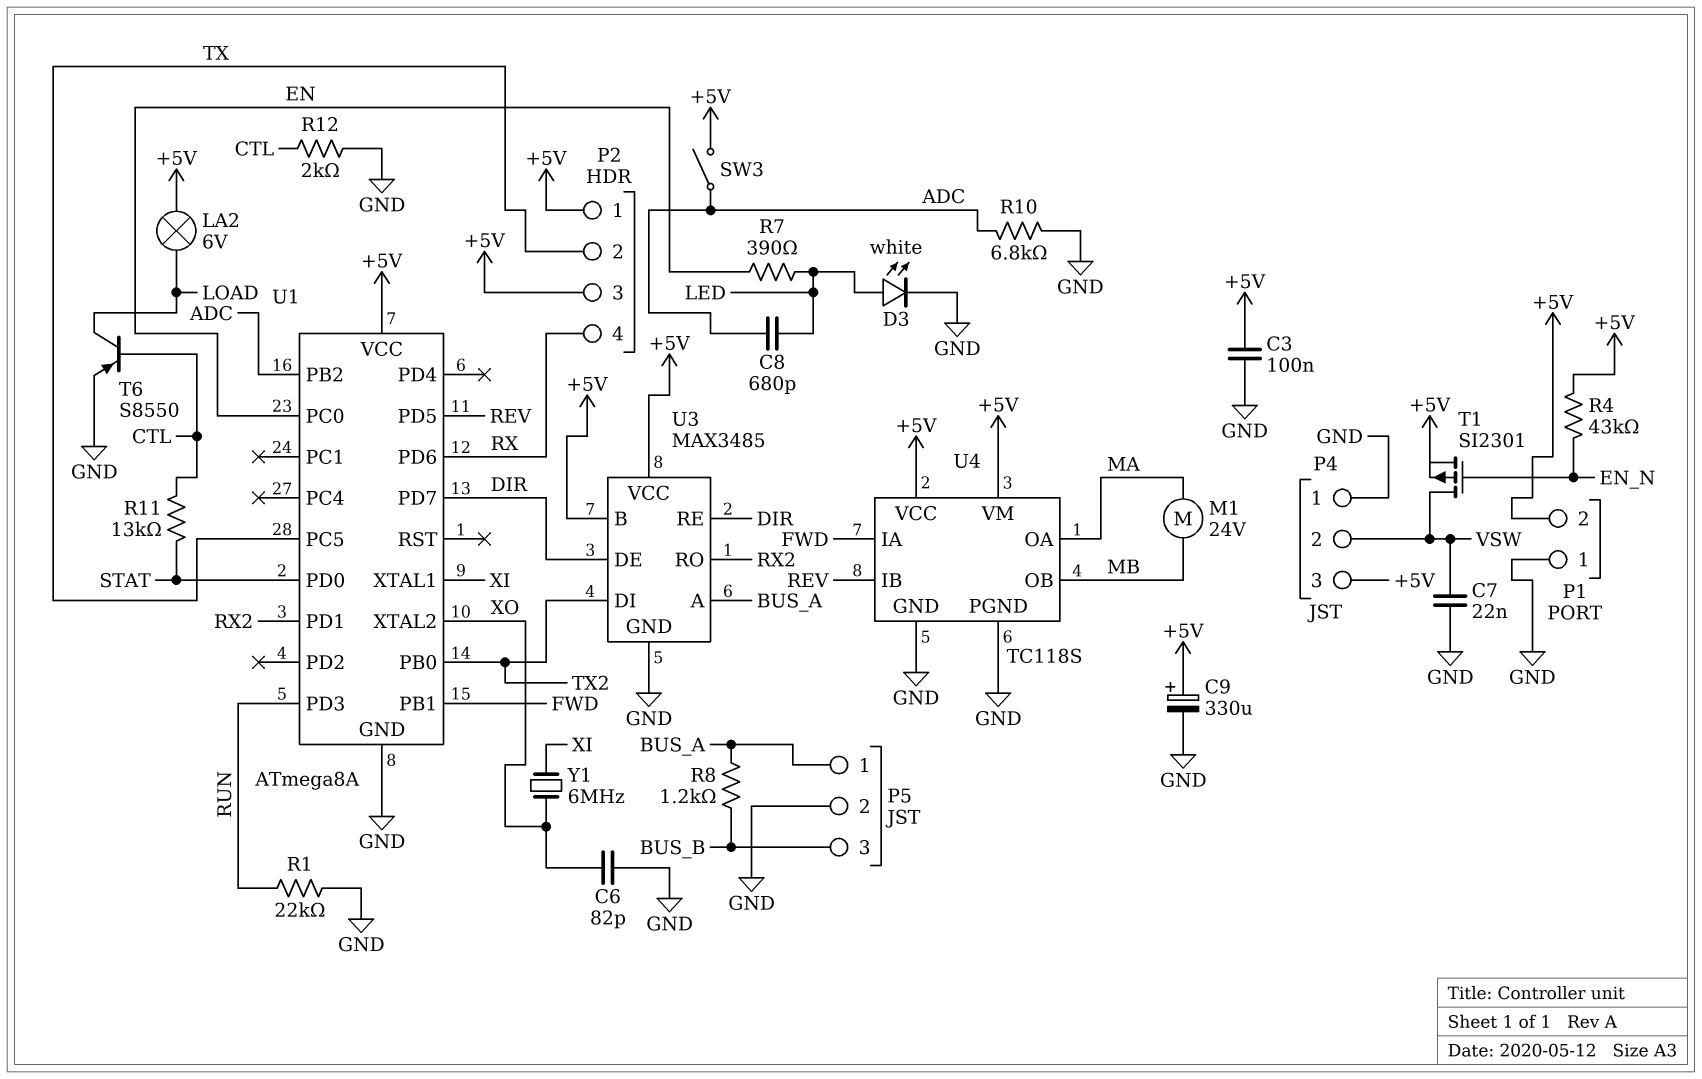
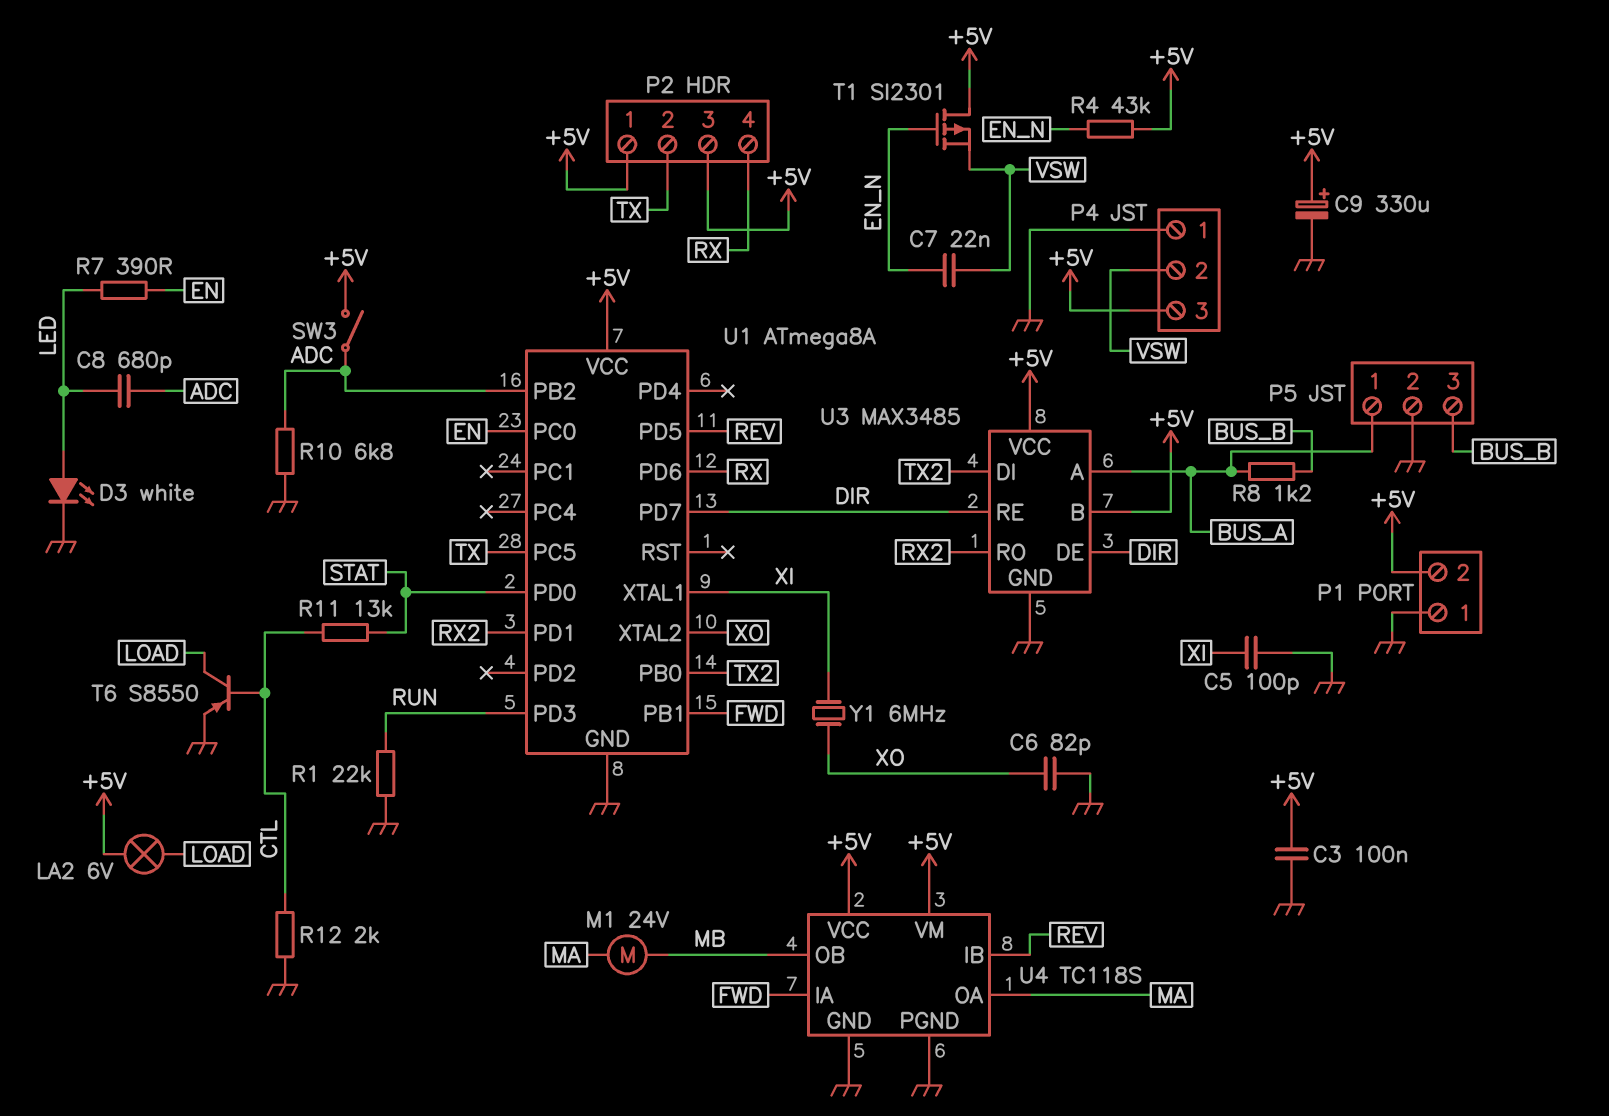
C5: none -> 100pF (GND, XI)
C7: 22nF (GND, VSW) -> 22nF (EN_N, VSW)
T1: PMOS SI2301 (G EN_N, D VSW, S +5V) -> PMOS SI2301 (G EN_N, D +5V, S VSW)

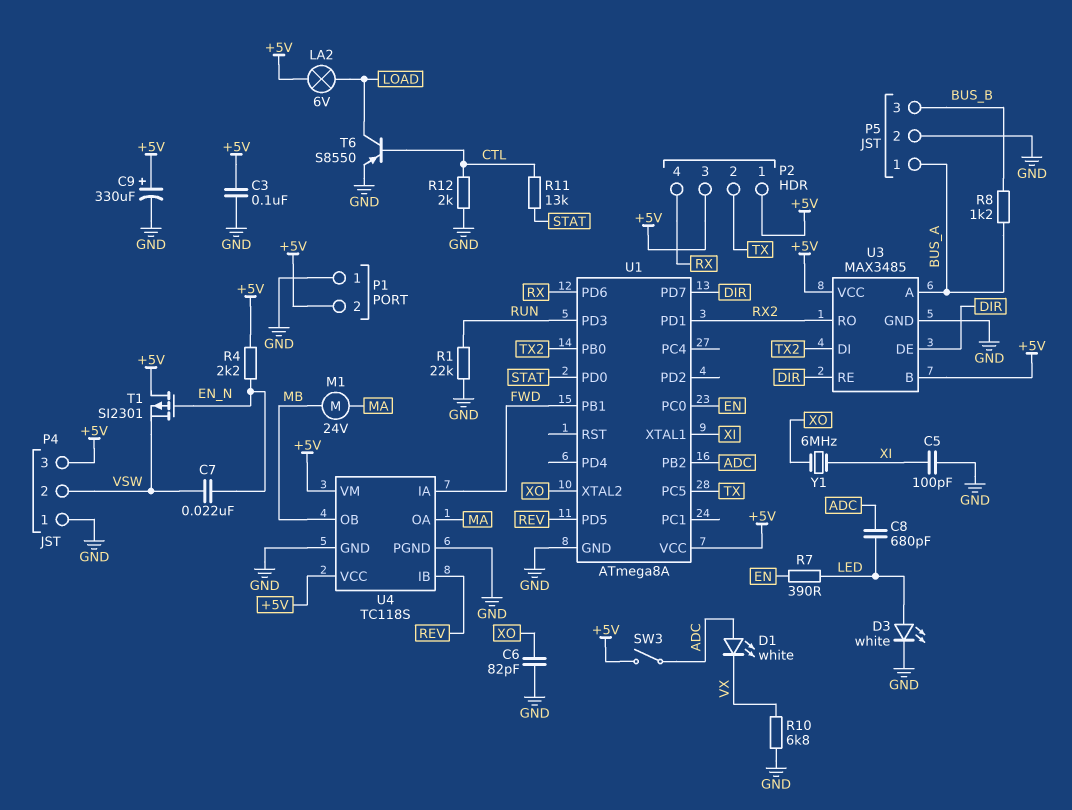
D1: none -> LED white (A ADC, K VX)
R4: 43k (+5V, EN_N) -> 2.2k (+5V, EN_N)
R10: 6.8k (ADC, GND) -> 6.8k (GND, VX)

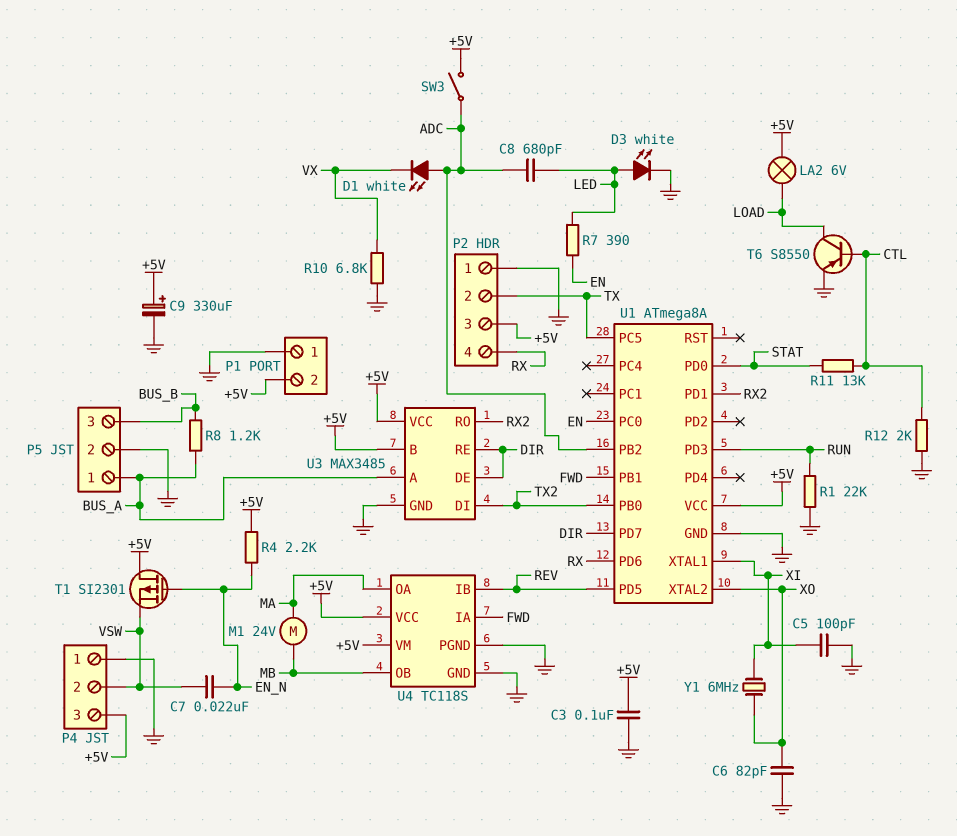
P2 pin 1: +5V -> GND

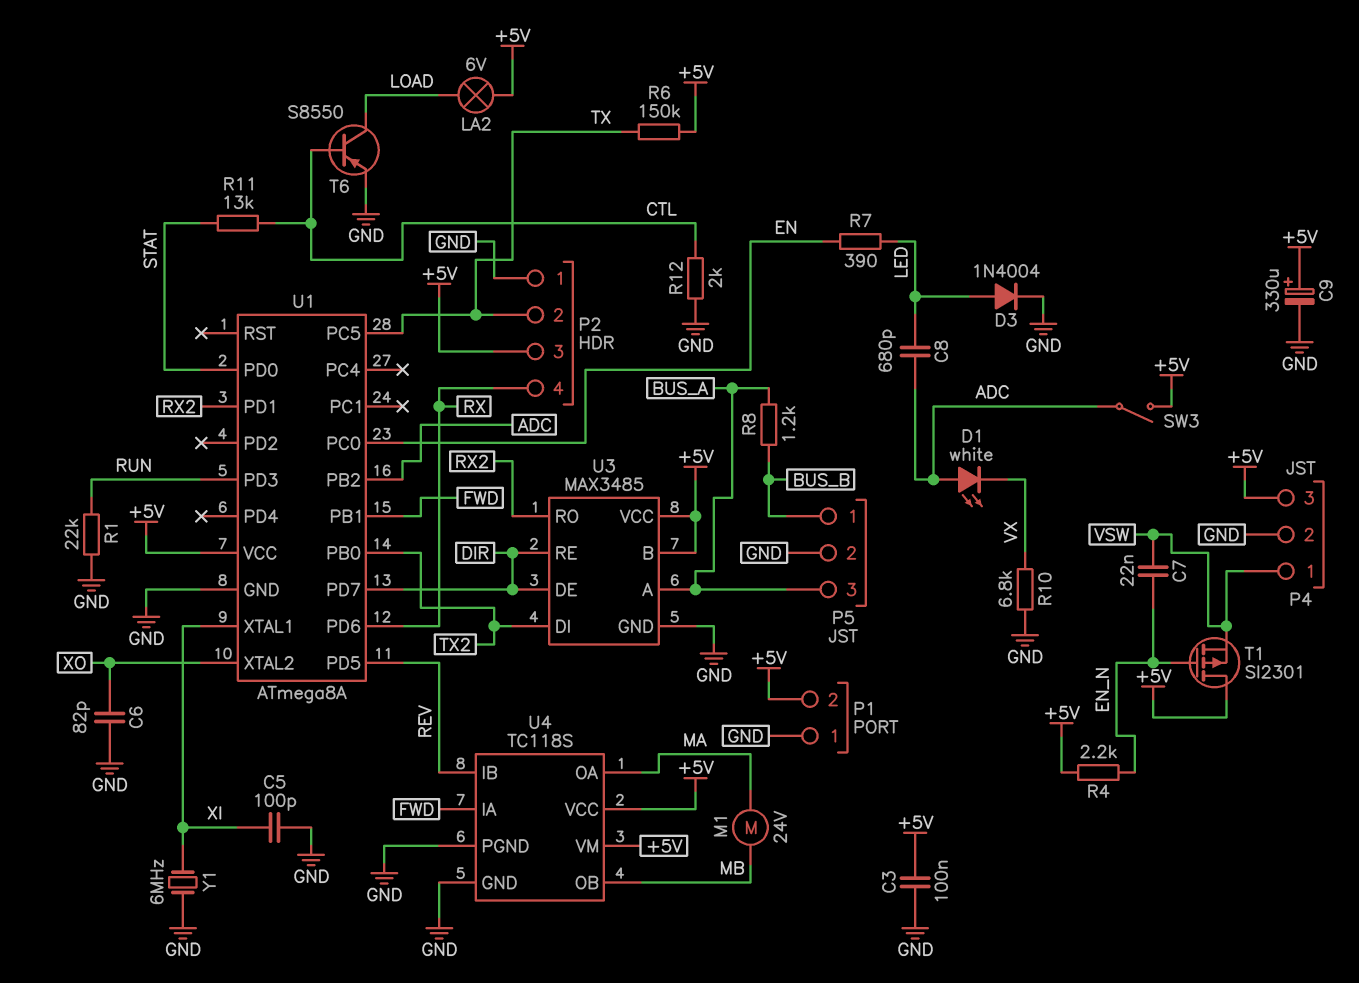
D3: LED white (A LED, K GND) -> diode 1N4004 (A LED, K GND)
P4 pin 1: GND -> VSW
P4 pin 2: VSW -> GND
P5 pin 1: BUS_A -> BUS_B
P5 pin 3: BUS_B -> BUS_A
R6: none -> 150k (+5V, TX)
Y1: 6MHz (XI, XO) -> 6MHz (GND, XI)

